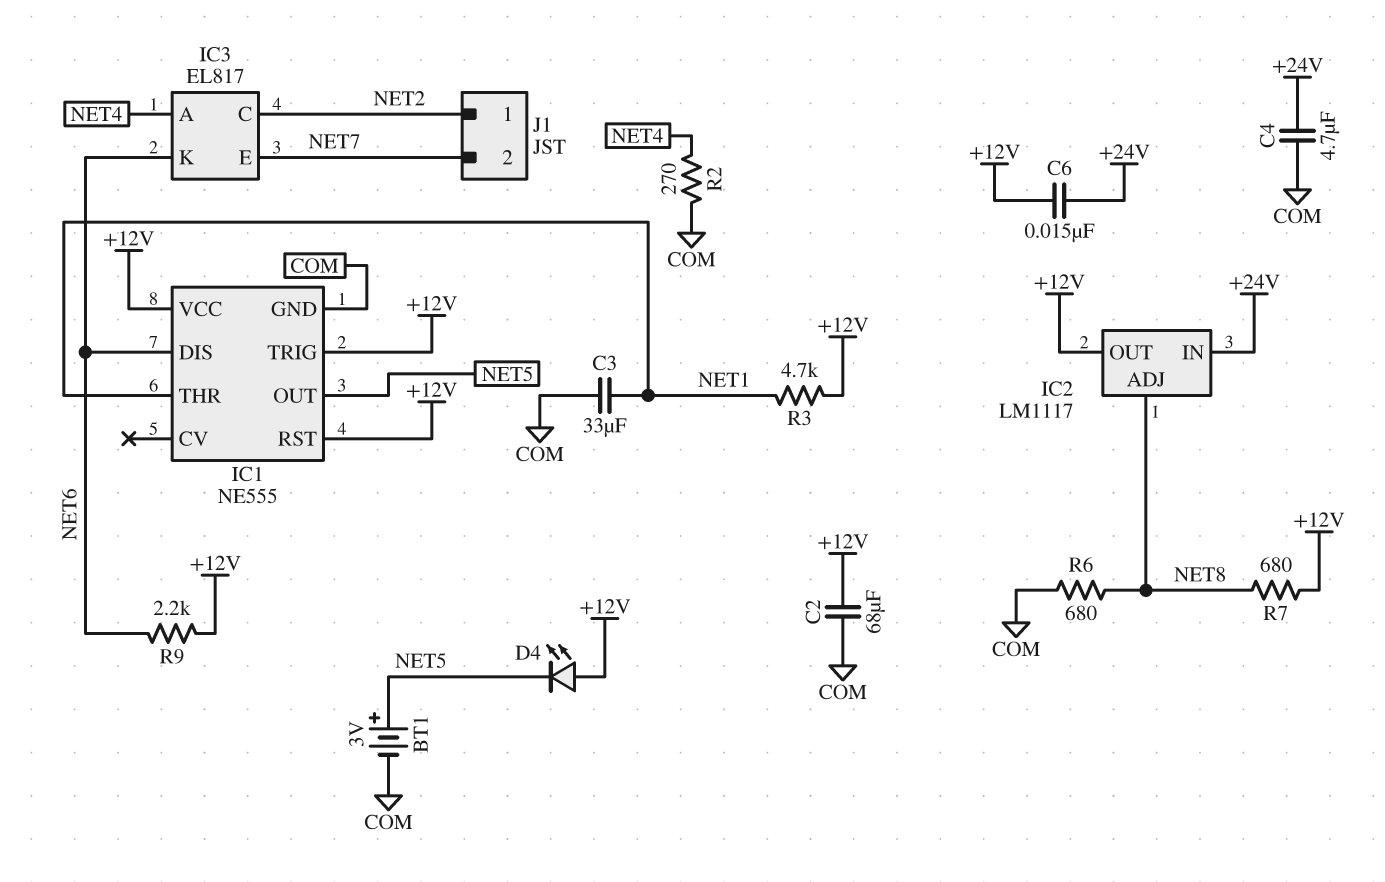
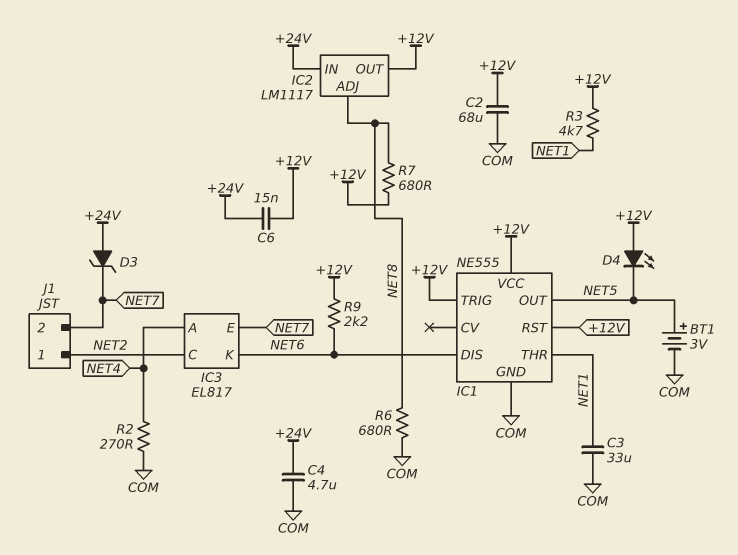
D3: none -> zener (A +24V, K NET7)

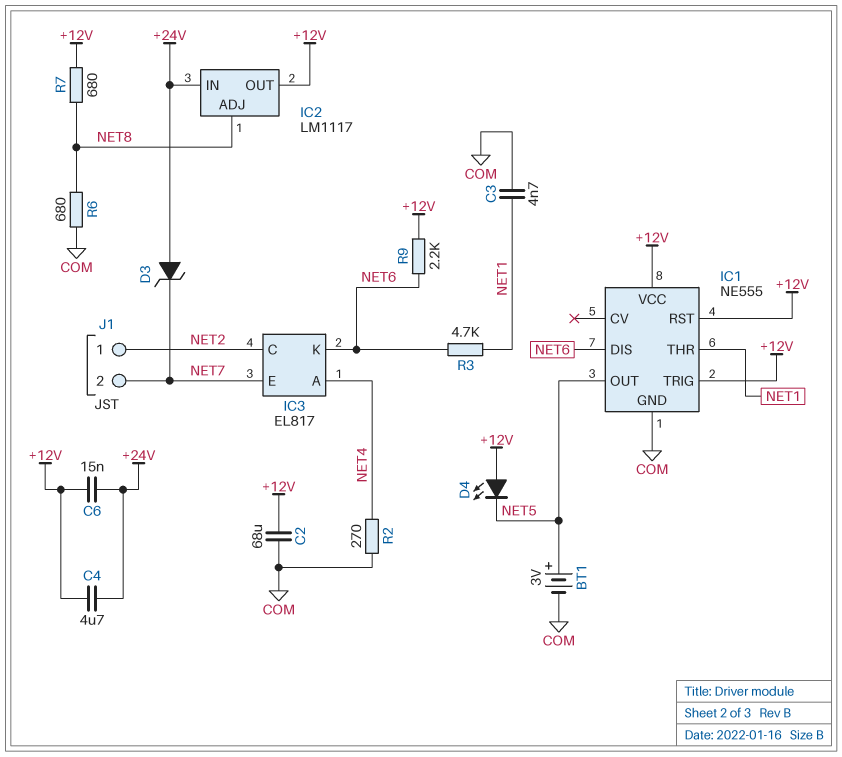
C3: 33uF (COM, NET1) -> 4.7nF (COM, NET1)
C4: 4.7uF (+24V, COM) -> 4.7uF (+12V, +24V)
R3: 4.7k (+12V, NET1) -> 4.7k (NET1, NET6)

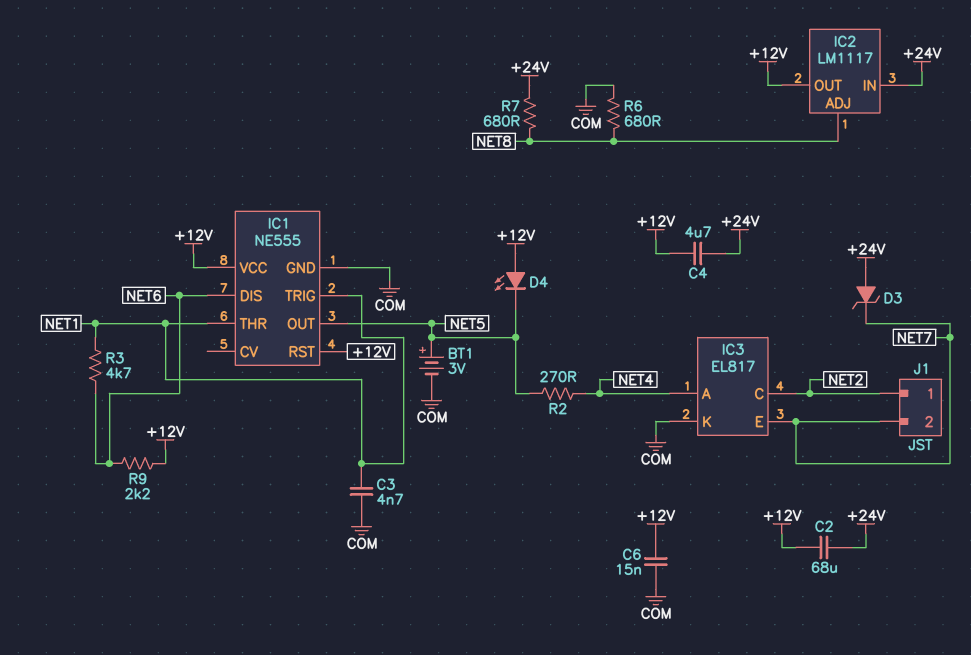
C2: 68uF (+12V, COM) -> 68uF (+12V, +24V)
C6: 15nF (+12V, +24V) -> 15nF (+12V, COM)
IC1 pin TRIG: +12V -> NET1
IC3 pin K: NET6 -> COM
R2: 270 (COM, NET4) -> 270 (NET4, NET5)
R7: 680 (+12V, NET8) -> 680 (+24V, NET8)

